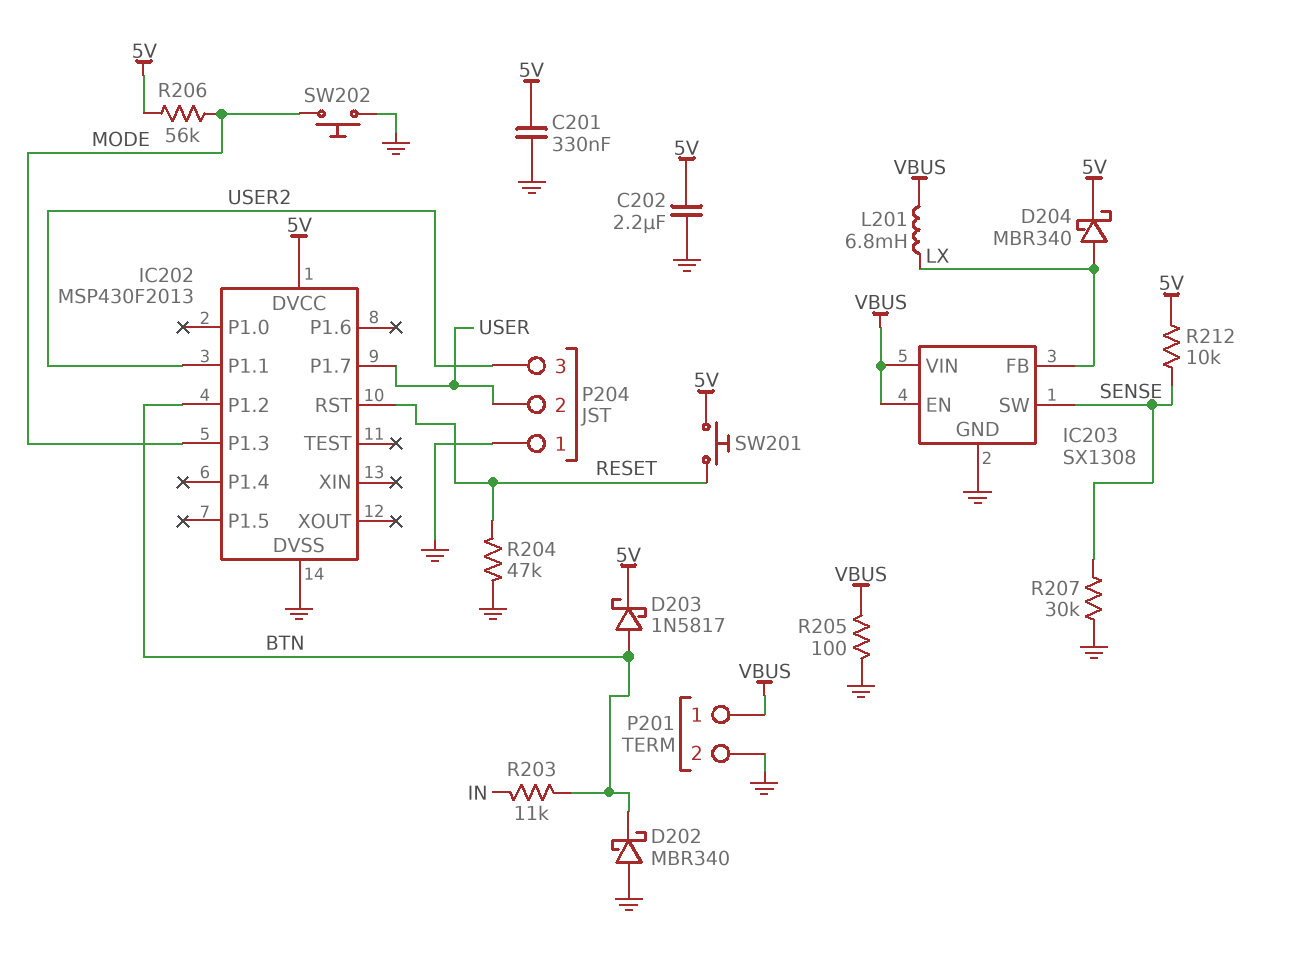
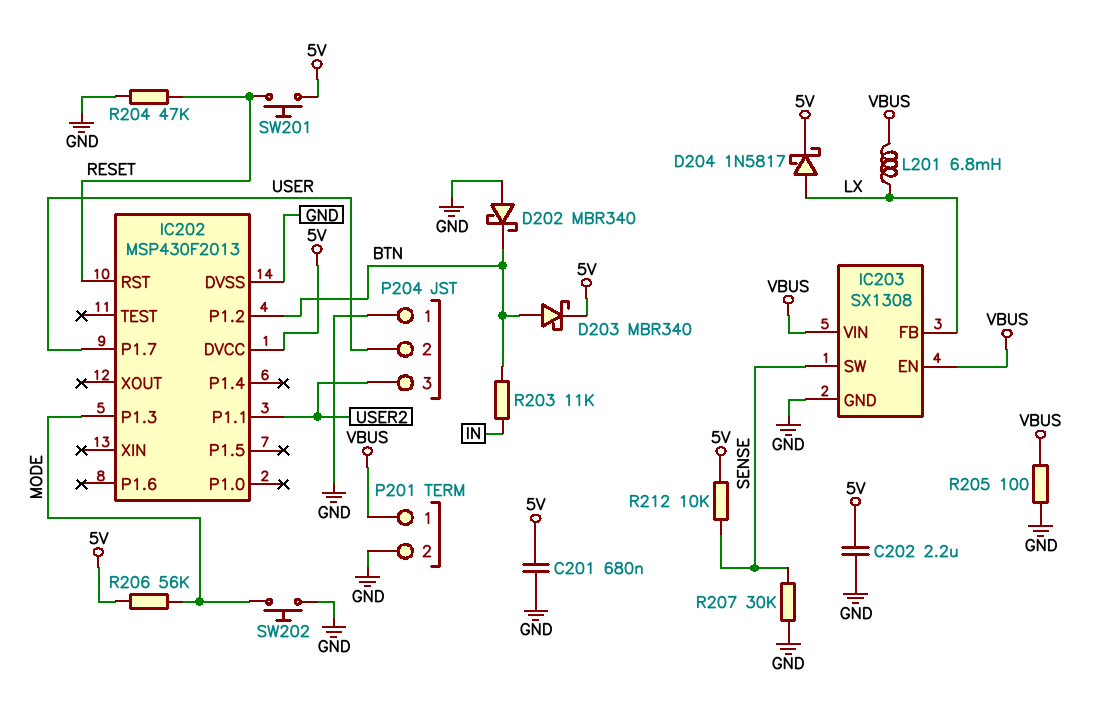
C201: 330nF (5V, GND) -> 680nF (5V, GND)
D203: schottky 1N5817 (A BTN, K 5V) -> schottky MBR340 (A BTN, K 5V)
D204: schottky MBR340 (A LX, K 5V) -> schottky 1N5817 (A LX, K 5V)

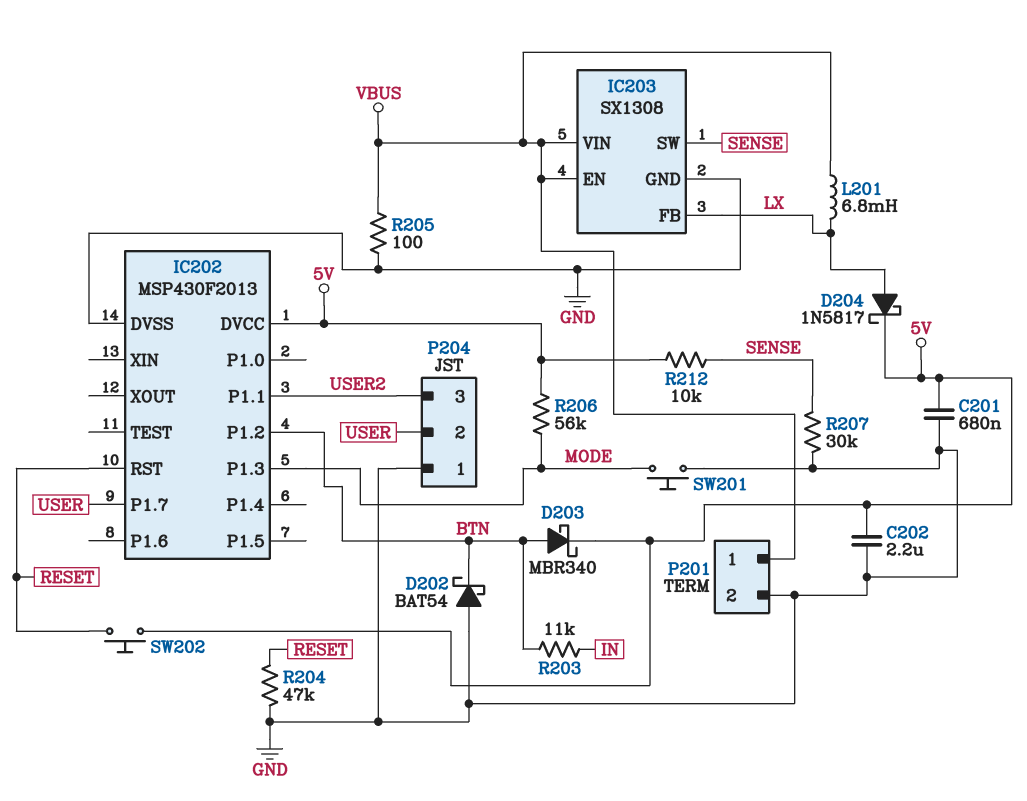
D202: schottky MBR340 (A GND, K BTN) -> schottky BAT54 (A GND, K BTN)
SW201: button (5V, RESET) -> button (GND, MODE)
SW202: button (GND, MODE) -> button (5V, RESET)

